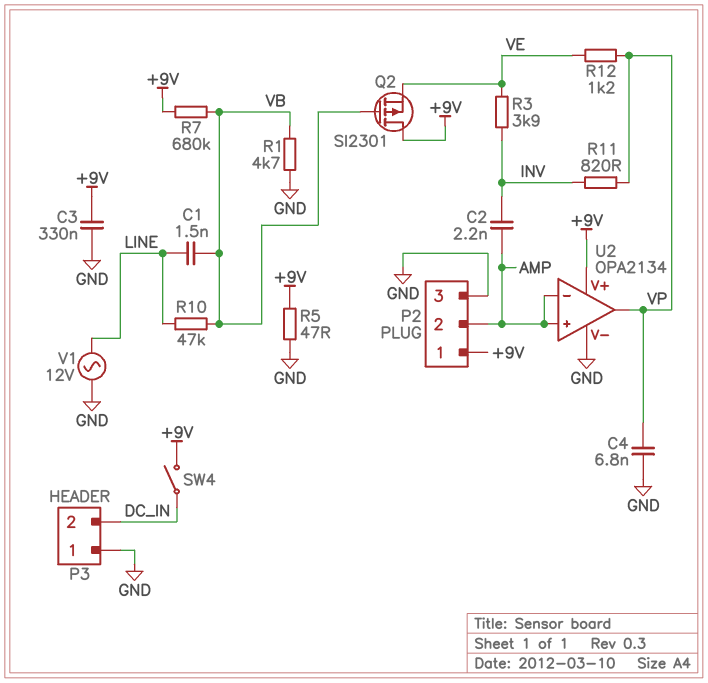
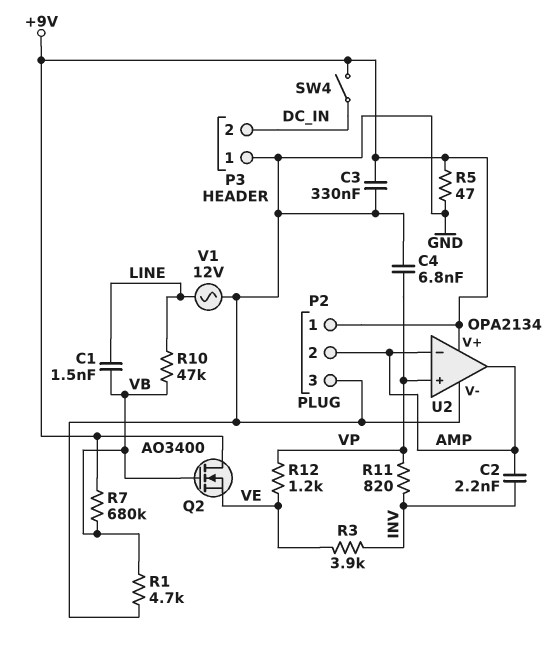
Q2: PMOS SI2301 (G VB, D +9V, S VE) -> NMOS AO3400 (G VB, D +9V, S VE)
U2 pin in+: AMP -> VP
U2 pin out: VP -> AMP

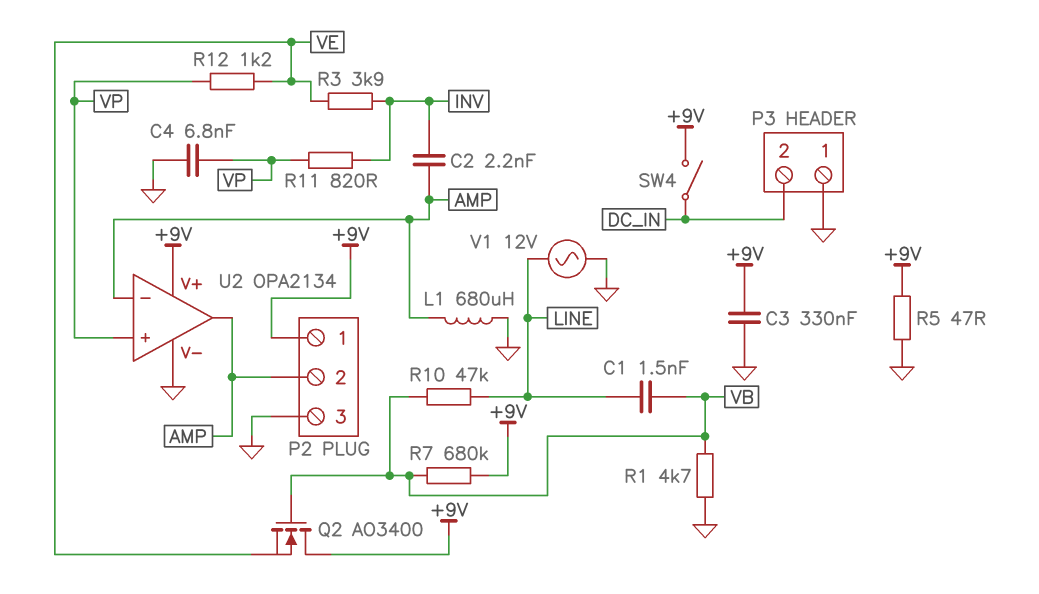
L1: none -> 680uH (AMP, GND)

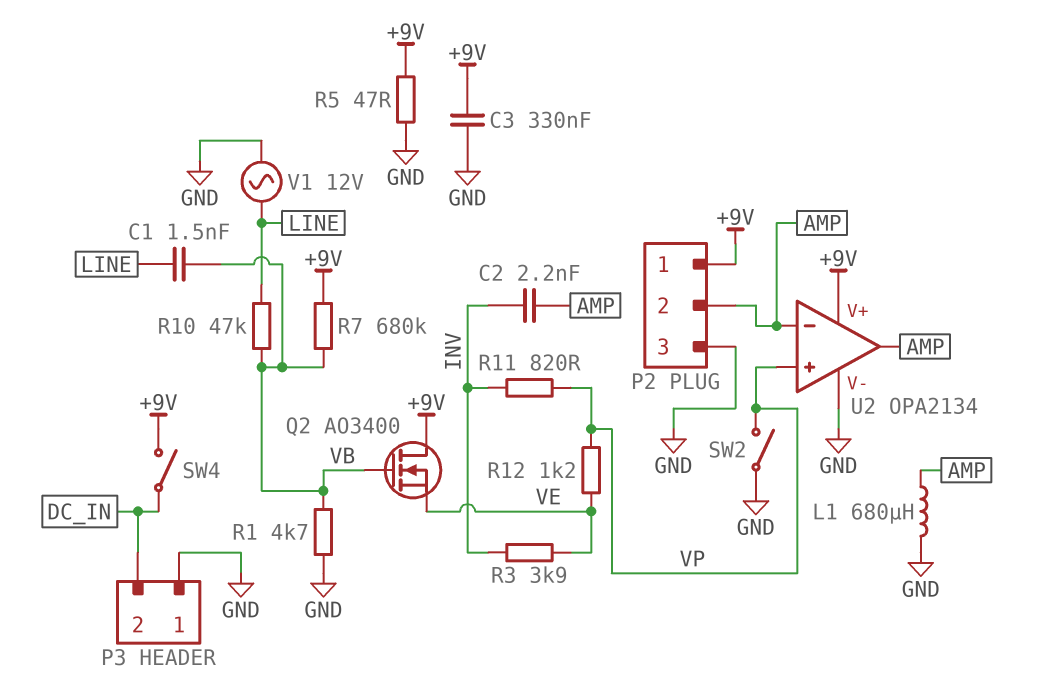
C4: 6.8nF (GND, VP) -> none
SW2: none -> switch (GND, VP)

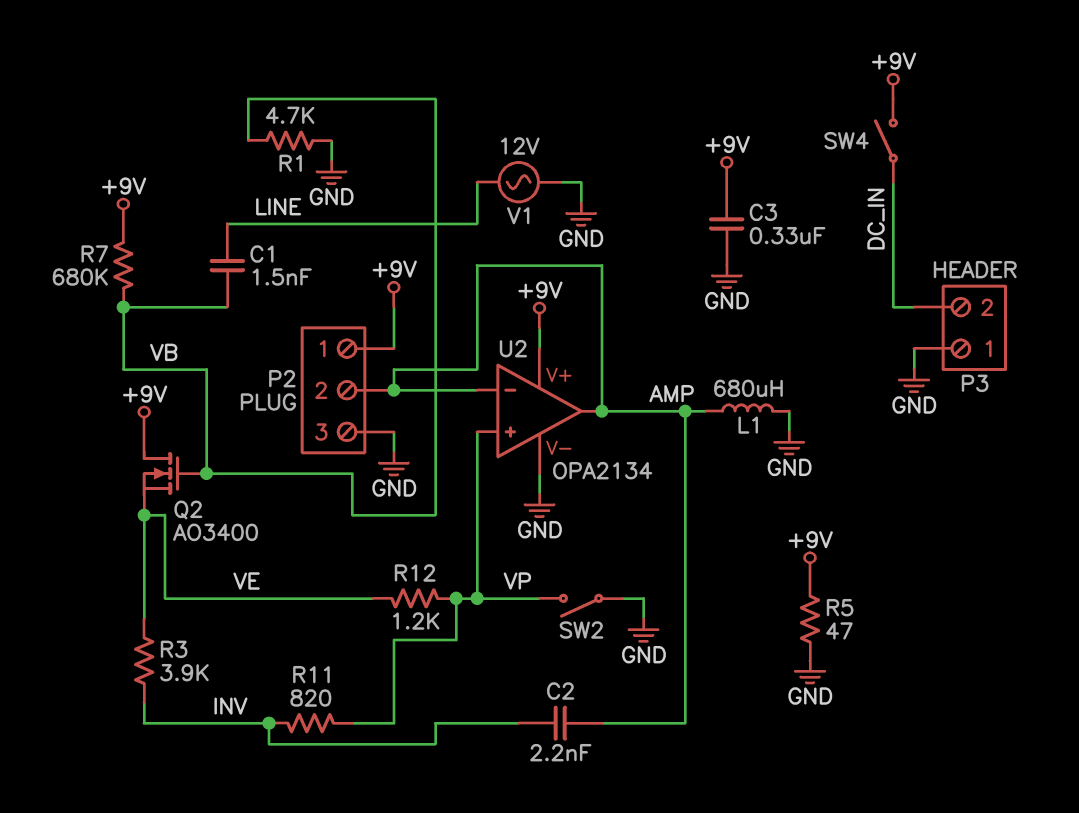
R10: 47k (LINE, VB) -> none

